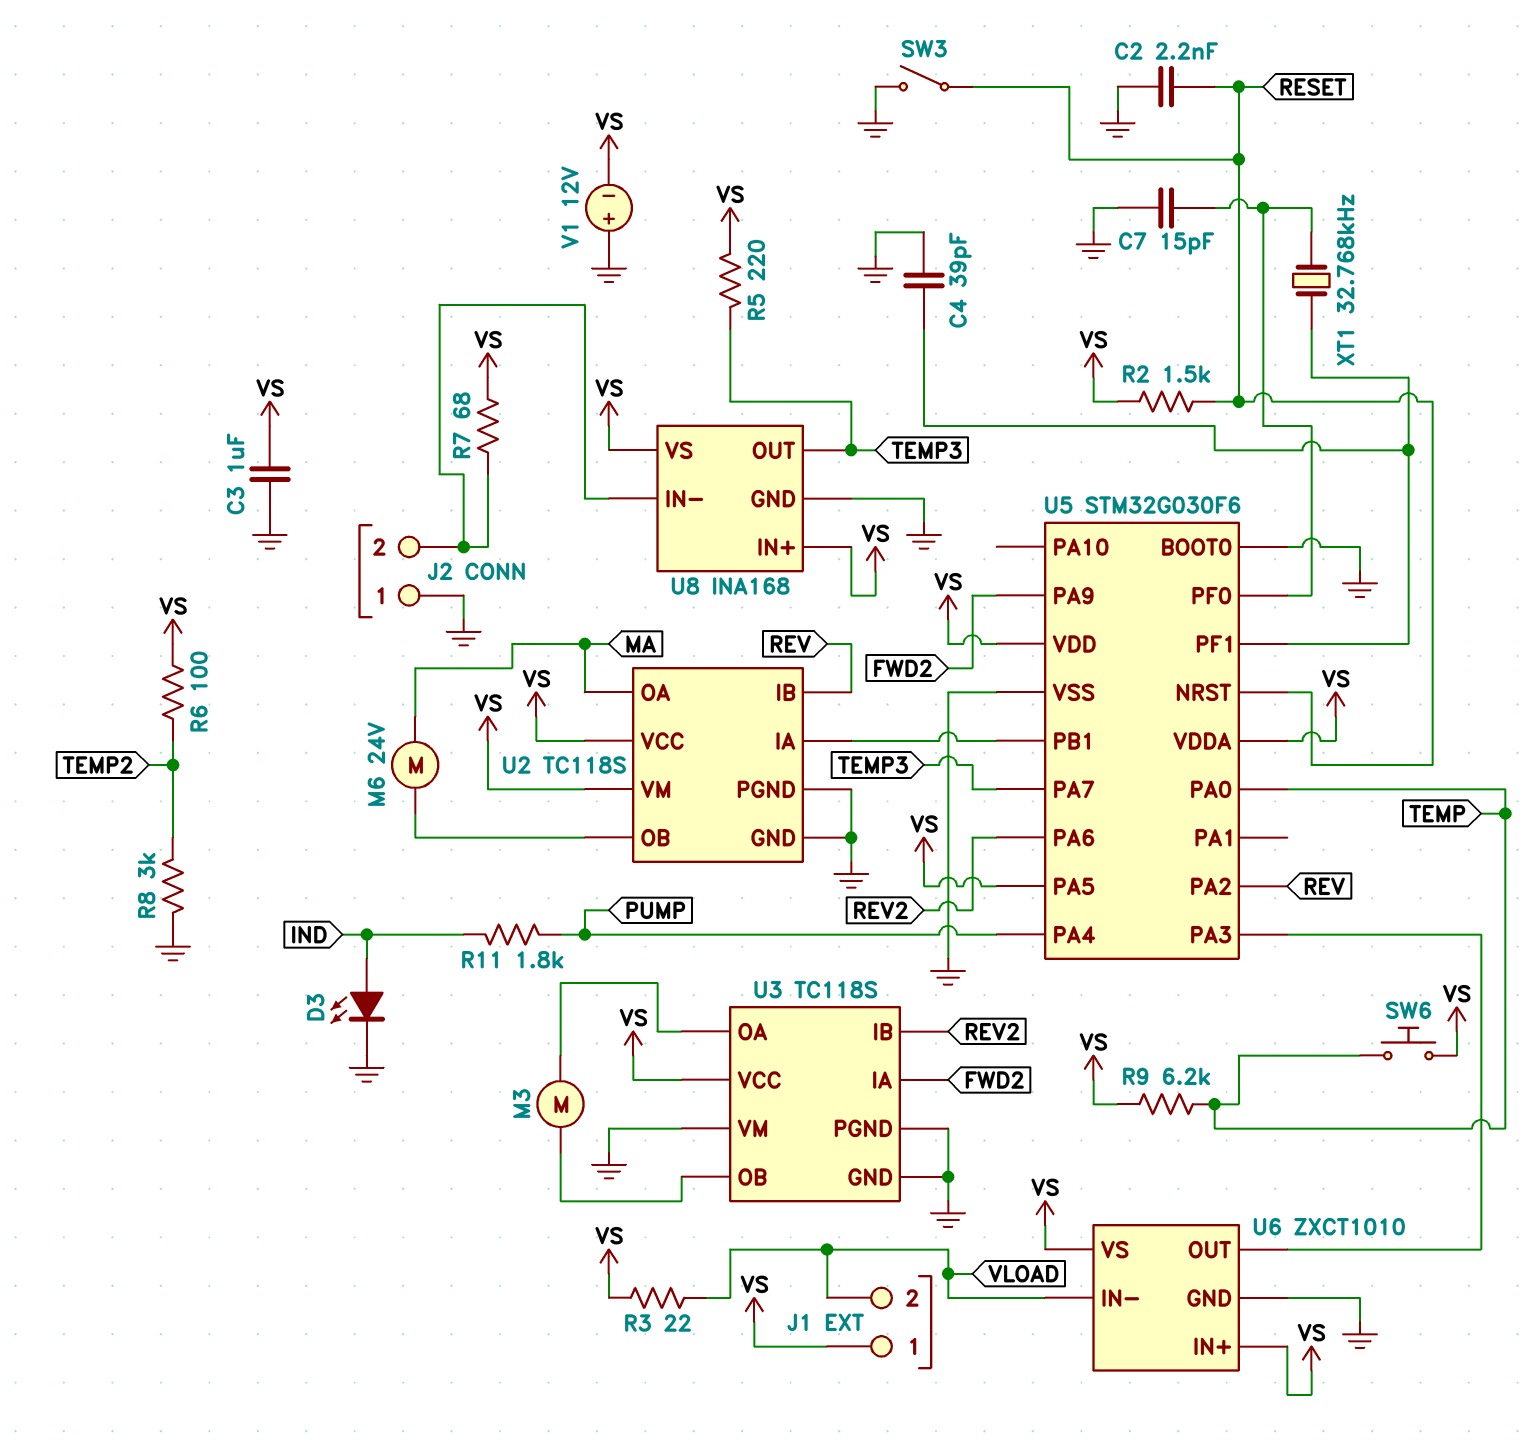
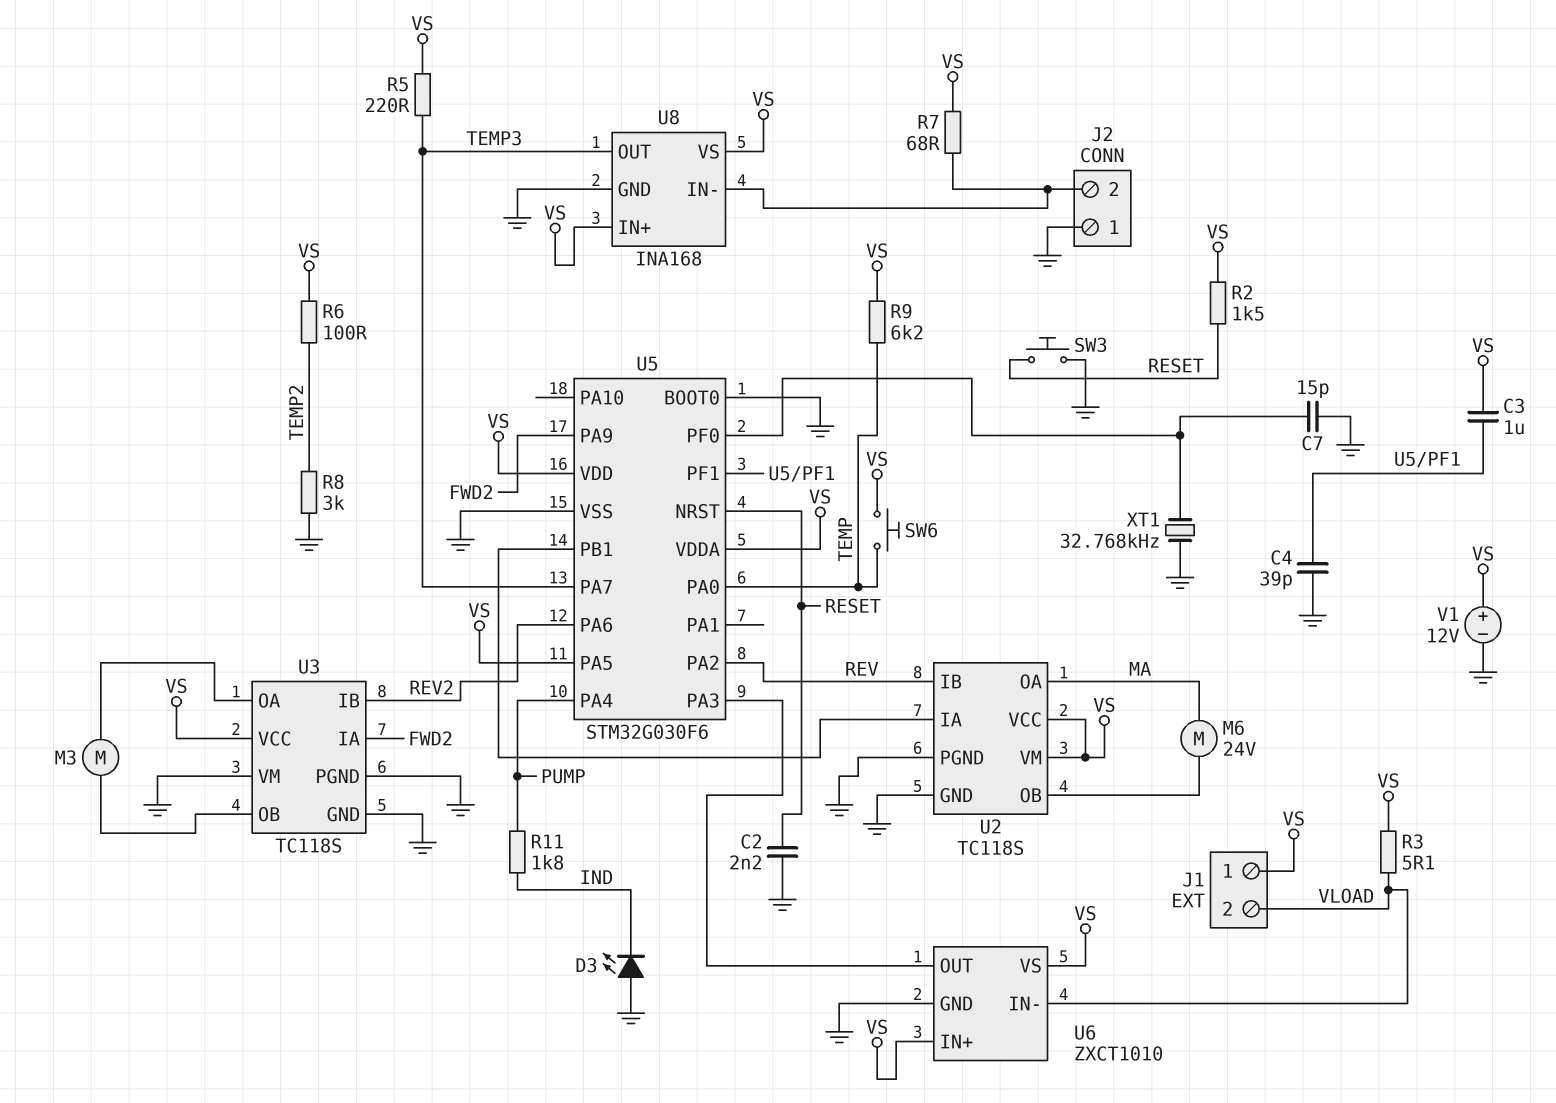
C3: 1uF (GND, VS) -> 1uF (U5/PF1, VS)
D3: LED (A IND, K GND) -> LED (A GND, K IND)
R3: 22 (VLOAD, VS) -> 5.1 (VLOAD, VS)
SW3: switch (GND, RESET) -> button (GND, RESET)
V1: 12V (plus GND, minus VS) -> 12V (plus VS, minus GND)
XT1: 32.768kHz (U5/PF0, U5/PF1) -> 32.768kHz (GND, U5/PF0)

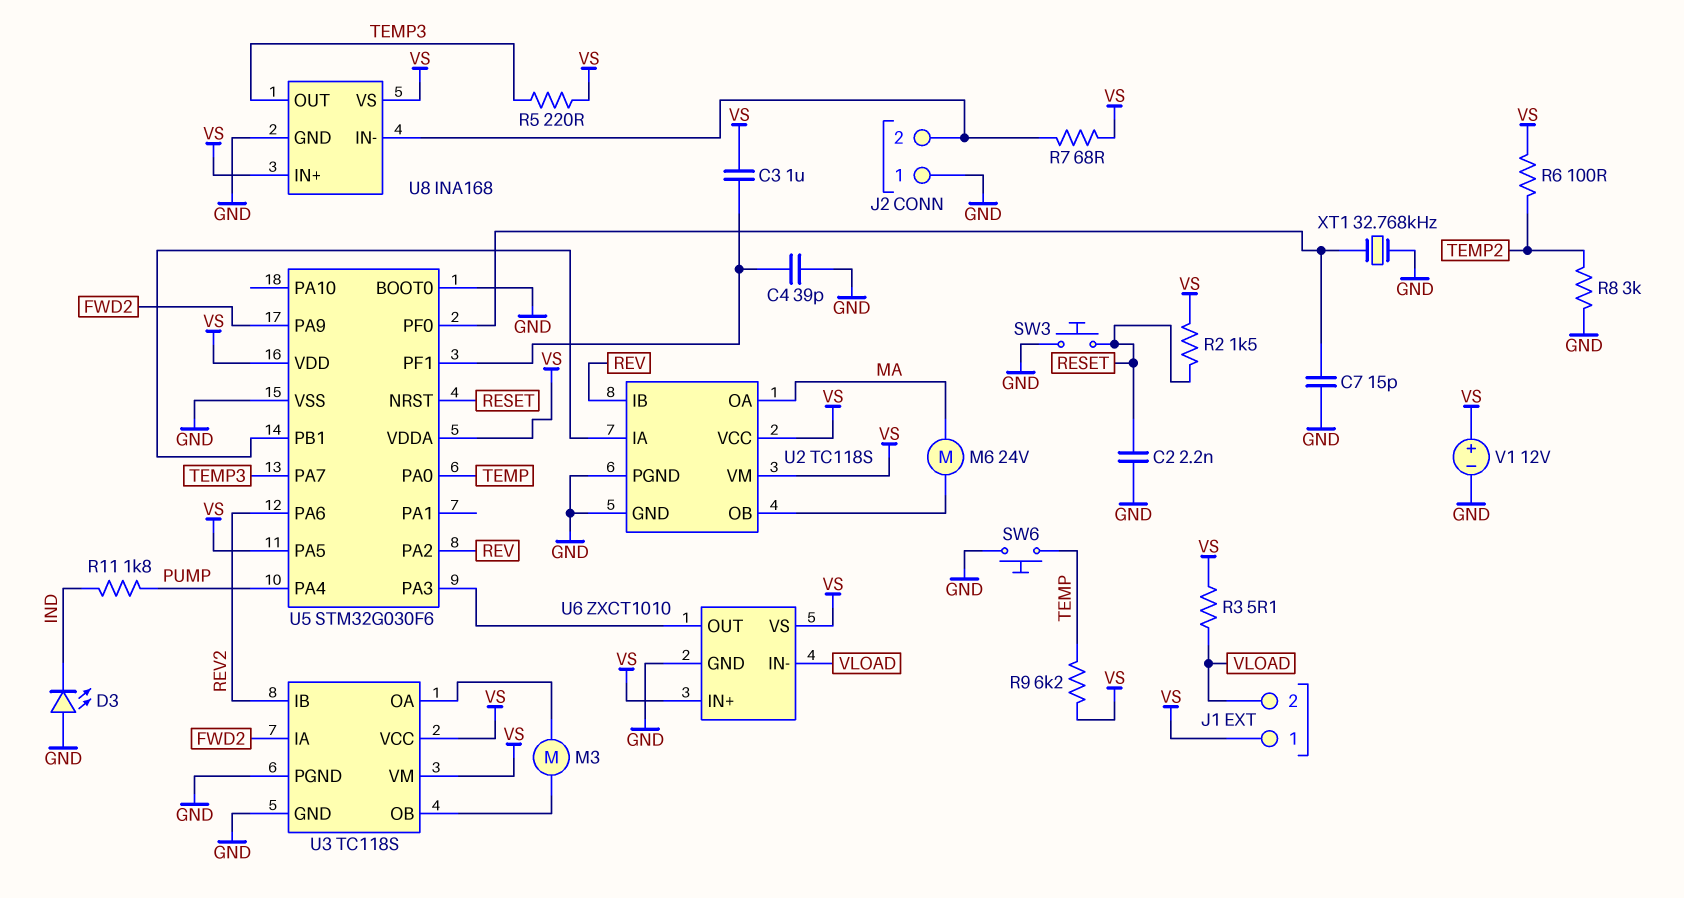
SW6: button (TEMP, VS) -> button (GND, TEMP)
U3 pin VM: GND -> VS

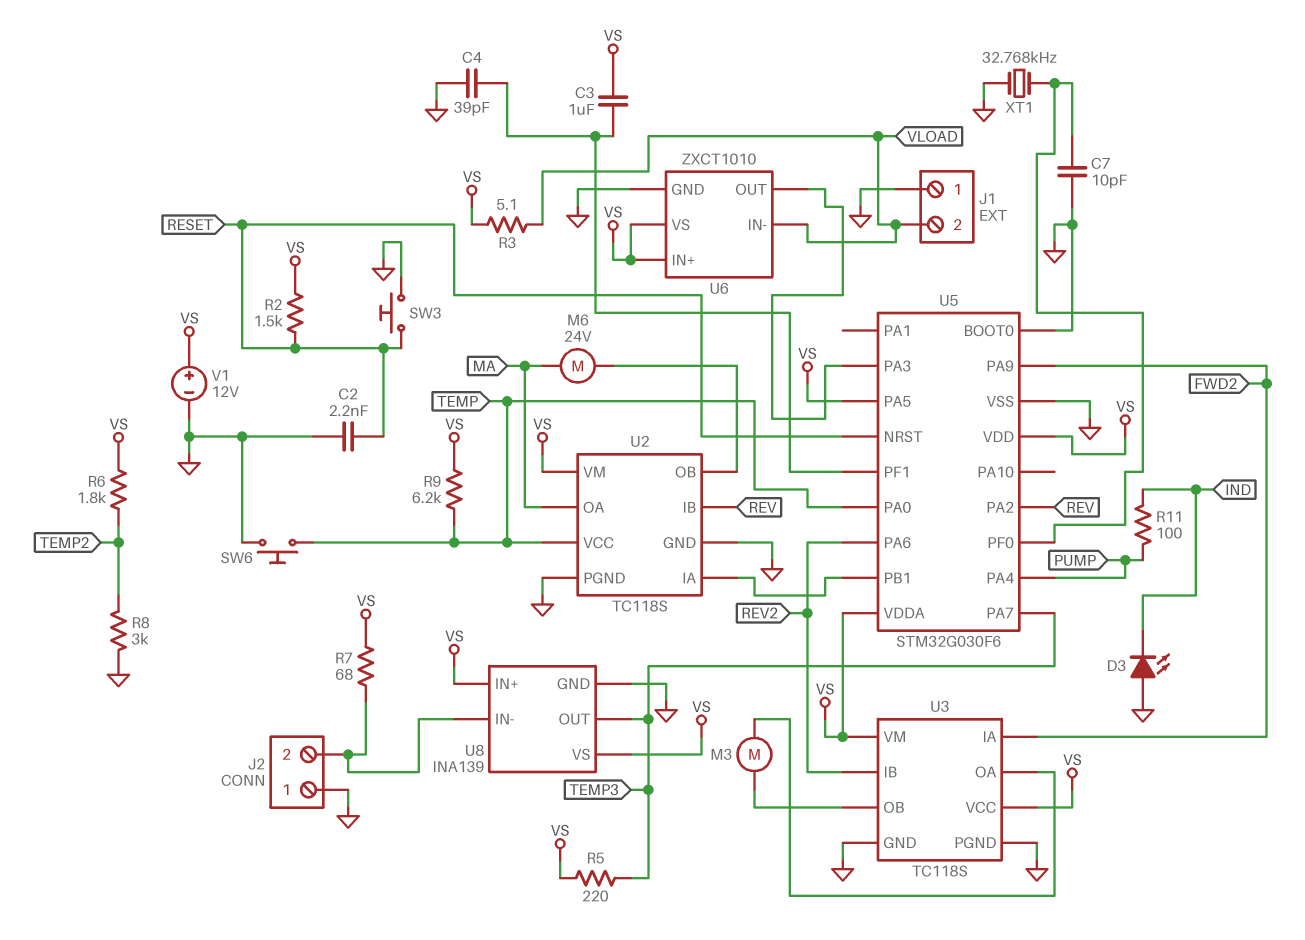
C7: 15pF (GND, U5/PF0) -> 10pF (GND, U5/PF0)
J1 pin 1: VS -> GND
R6: 100 (TEMP2, VS) -> 1.8k (TEMP2, VS)
R11: 1.8k (IND, PUMP) -> 100 (IND, PUMP)
U2 pin VCC: VS -> TEMP
U8: INA168 -> INA139

